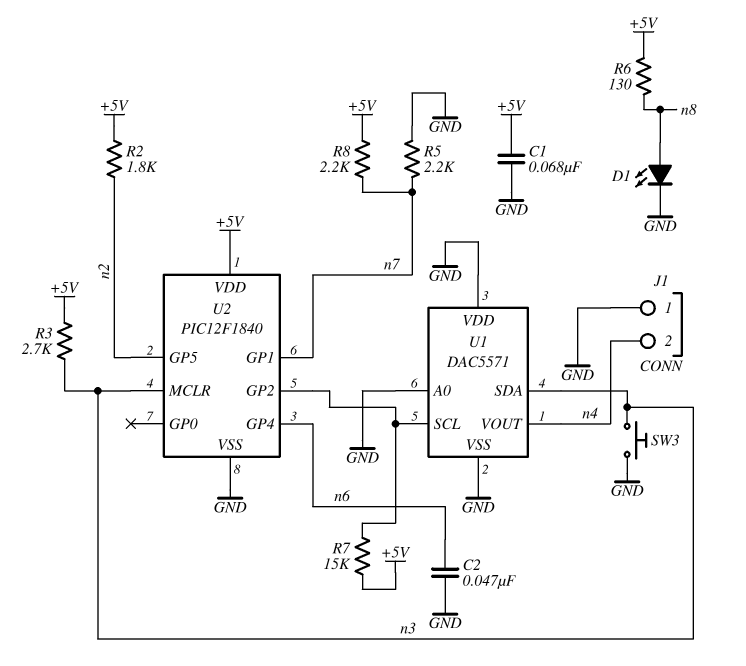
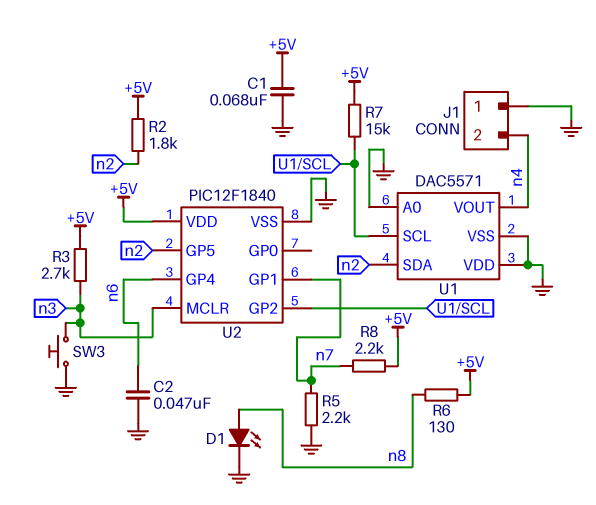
U1 pin SDA: n3 -> n2

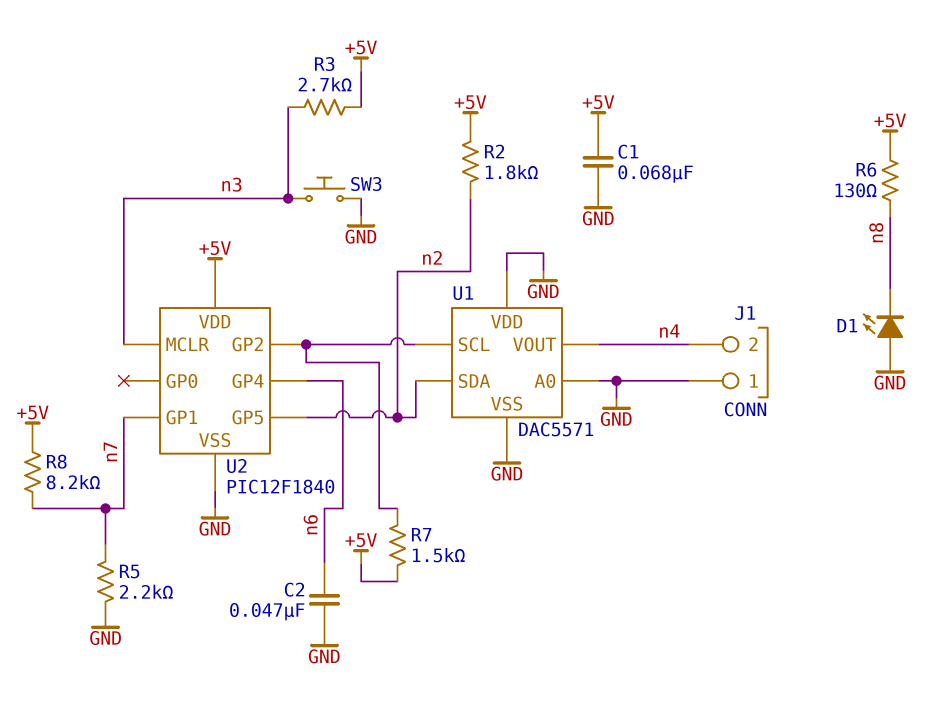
D1: LED (A n8, K GND) -> LED (A GND, K n8)
R7: 15k (+5V, U1/SCL) -> 1.5k (+5V, U1/SCL)
R8: 2.2k (+5V, n7) -> 8.2k (+5V, n7)

